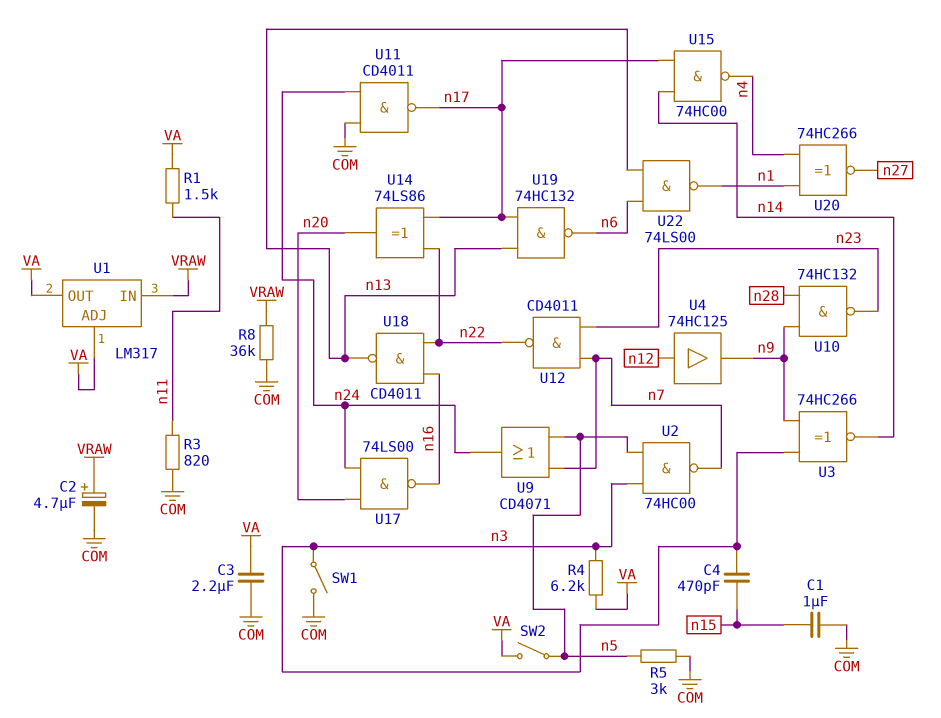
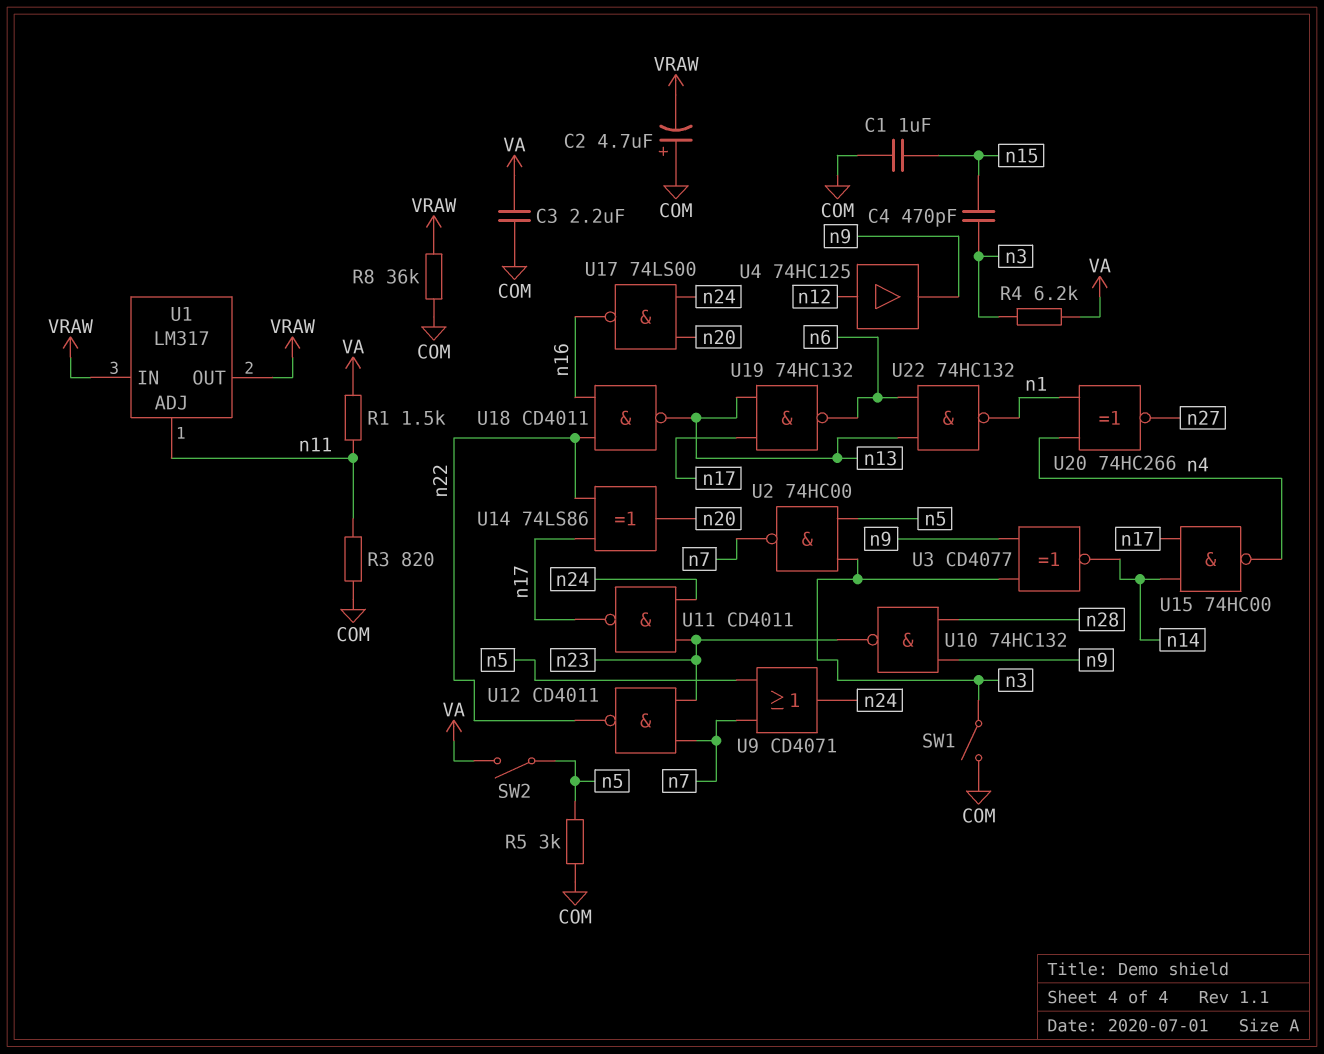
C2: 4.7uF (plus VRAW, minus COM) -> 4.7uF (plus COM, minus VRAW)
U1 pin ADJ: VA -> n11
U1 pin OUT: VA -> VRAW
U3: XNOR 74HC266 (in n3, in n9, out n14) -> XNOR CD4077 (in n3, in n9, out n14)
U11: NAND CD4011 (in COM, in n24, out n17) -> NAND CD4011 (in n23, in n24, out n17)
U22: NAND 74LS00 (in n6, in n13, out n1) -> NAND 74HC132 (in n6, in n13, out n1)

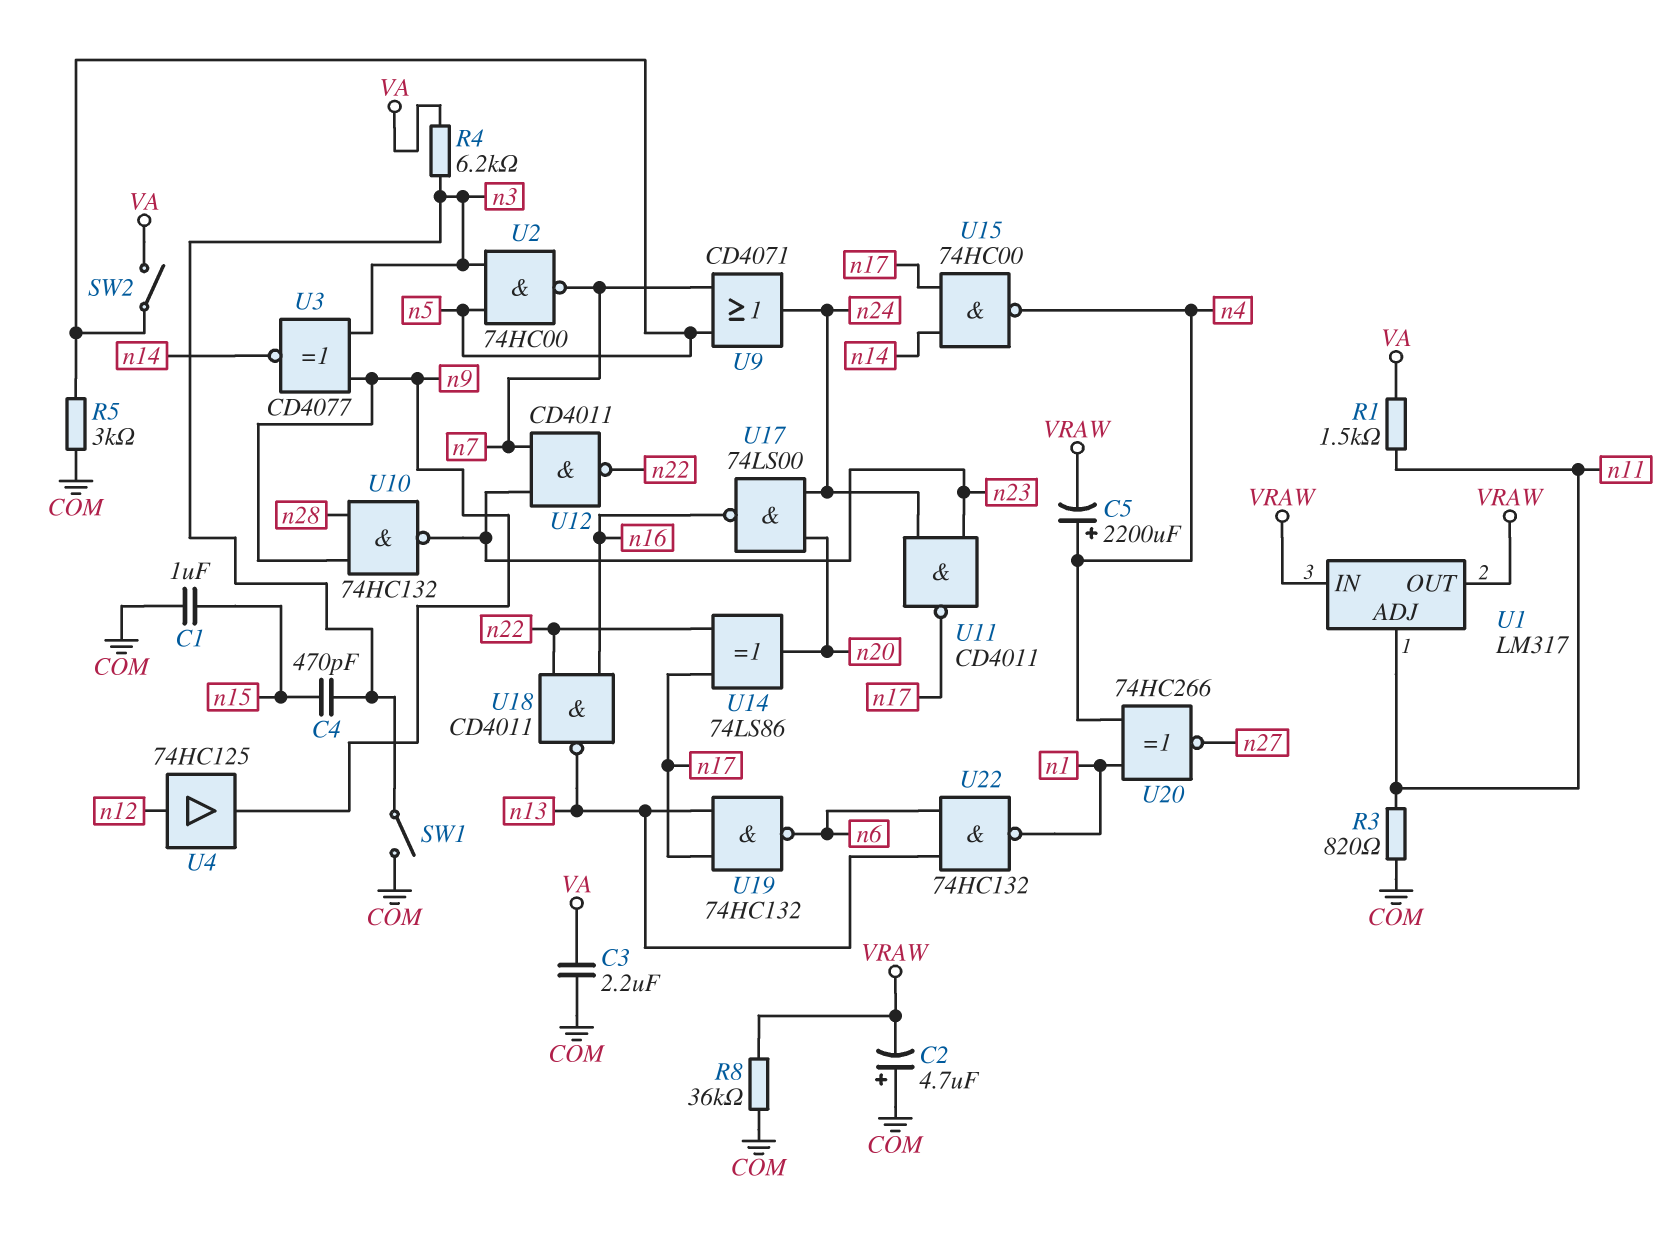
C5: none -> 2200uF (plus n4, minus VRAW)

